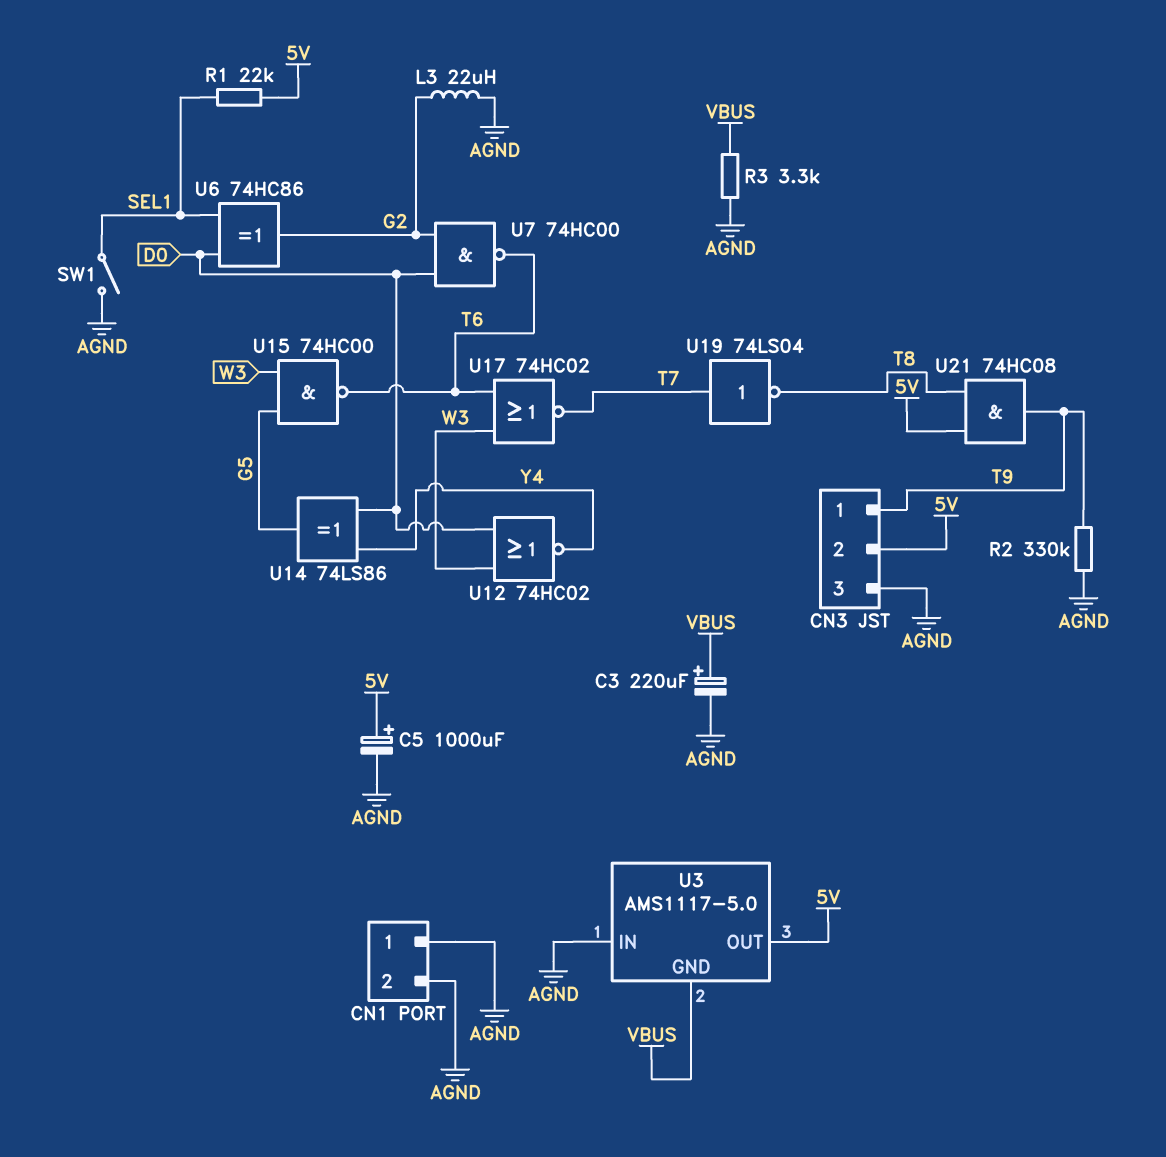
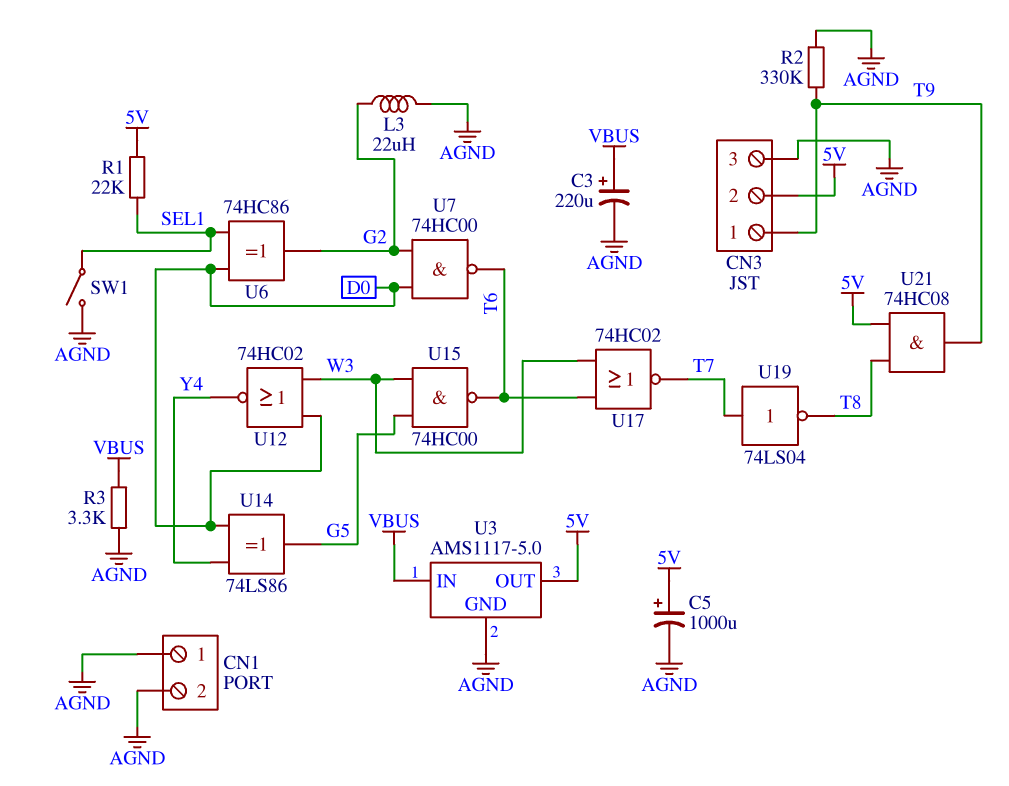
U3 pin GND: VBUS -> AGND
U3 pin IN: AGND -> VBUS

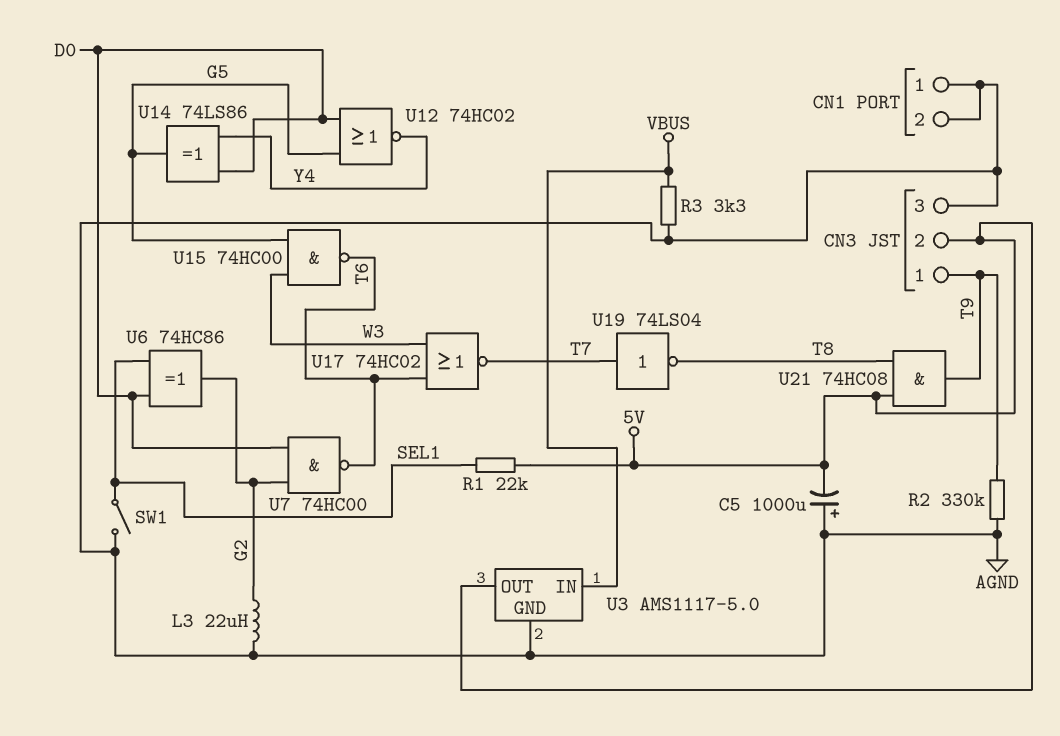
C3: 220uF (plus VBUS, minus AGND) -> none
C5: 1000uF (plus 5V, minus AGND) -> 1000uF (plus AGND, minus 5V)
U12: NOR 74HC02 (in D0, in W3, out Y4) -> NOR 74HC02 (in D0, in G5, out Y4)

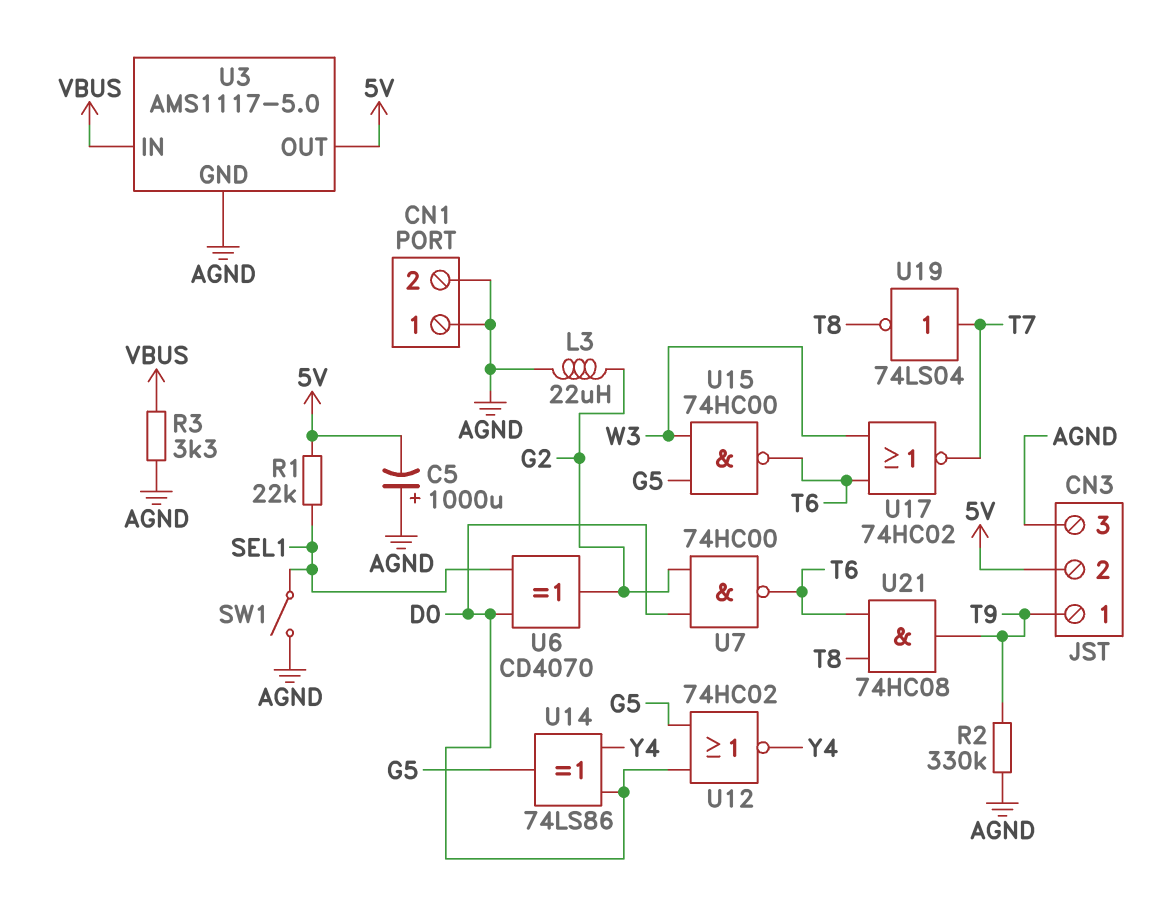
U6: XOR 74HC86 (in D0, in SEL1, out G2) -> XOR CD4070 (in D0, in SEL1, out G2)
U21: AND 74HC08 (in 5V, in T8, out T9) -> AND 74HC08 (in T6, in T8, out T9)

